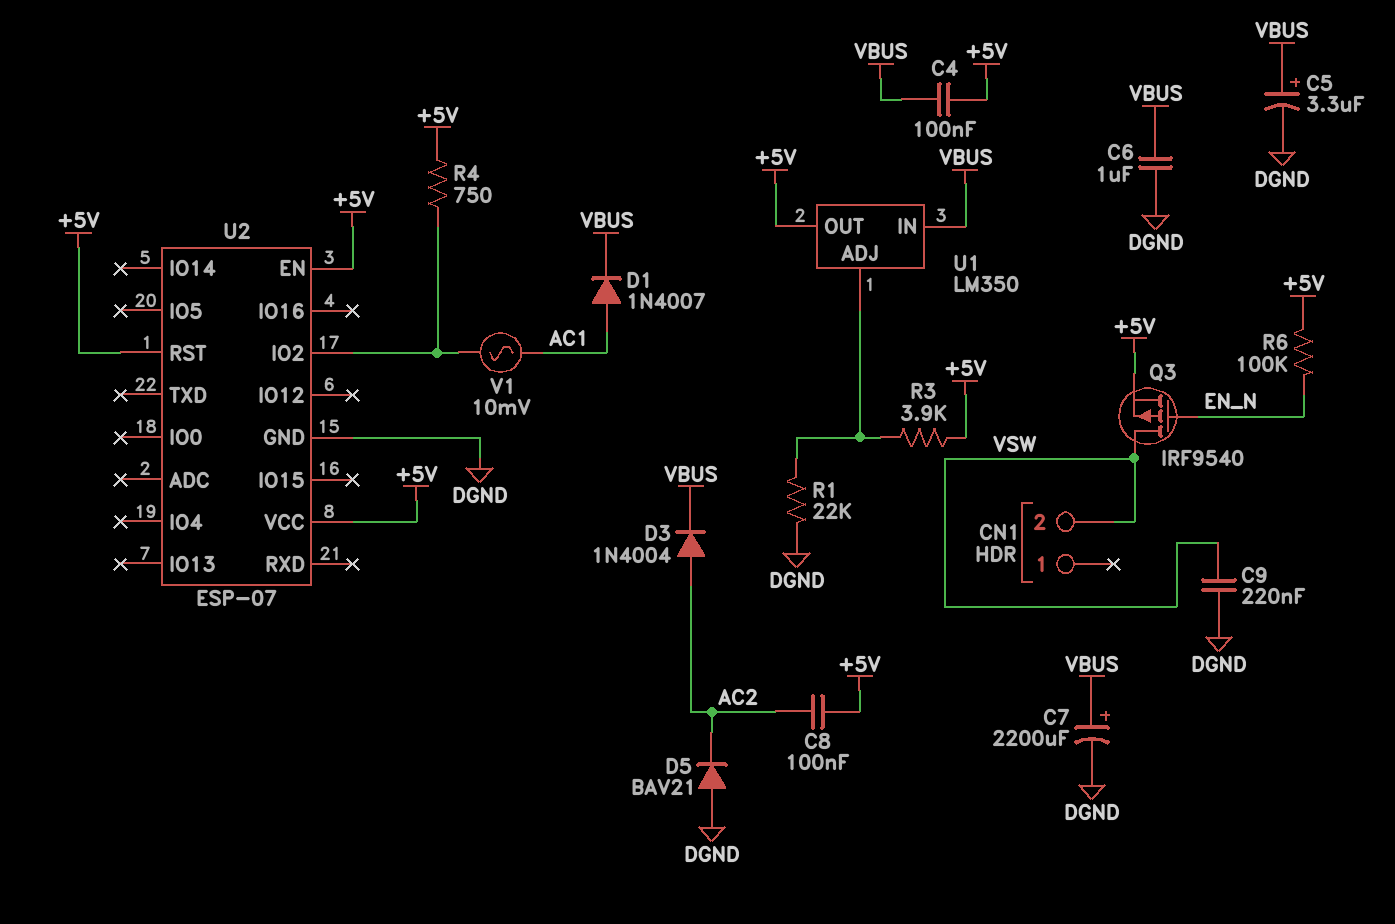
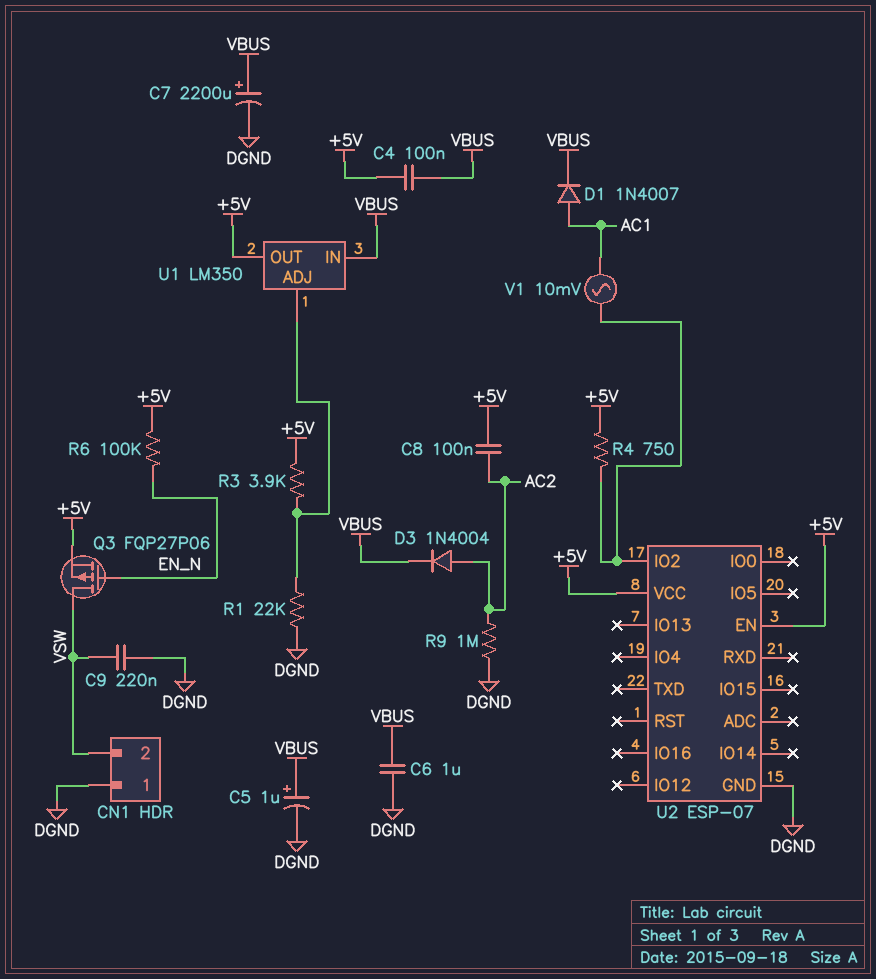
C5: 3.3uF (plus VBUS, minus DGND) -> 1uF (plus VBUS, minus DGND)
CN1 pin 1: none -> DGND
D5: diode BAV21 (A DGND, K AC2) -> none
Q3: PMOS IRF9540 (G EN_N, D VSW, S +5V) -> PMOS FQP27P06 (G EN_N, D VSW, S +5V)
R9: none -> 1M (AC2, DGND)
U2 pin RST: +5V -> none

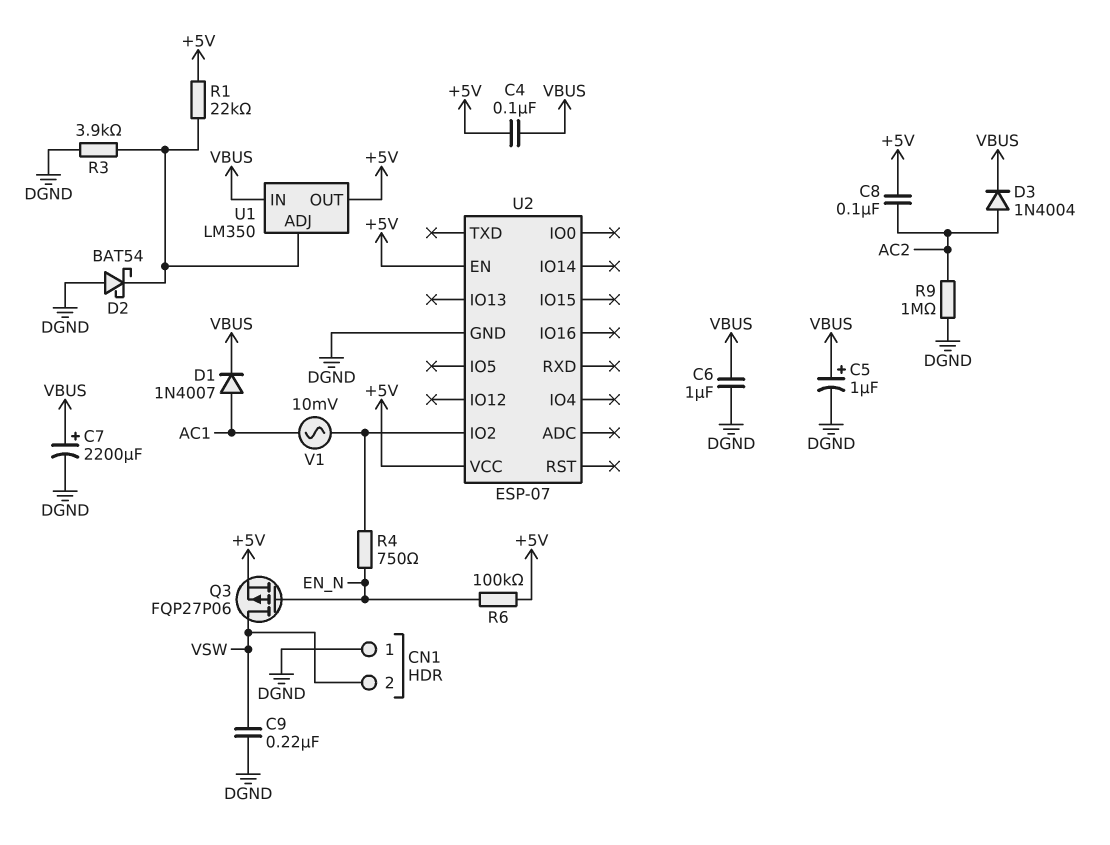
D2: none -> schottky BAT54 (A DGND, K U1/ADJ)
R1: 22k (DGND, U1/ADJ) -> 22k (+5V, U1/ADJ)
R3: 3.9k (+5V, U1/ADJ) -> 3.9k (DGND, U1/ADJ)
R4: 750 (+5V, U2/IO2) -> 750 (EN_N, U2/IO2)

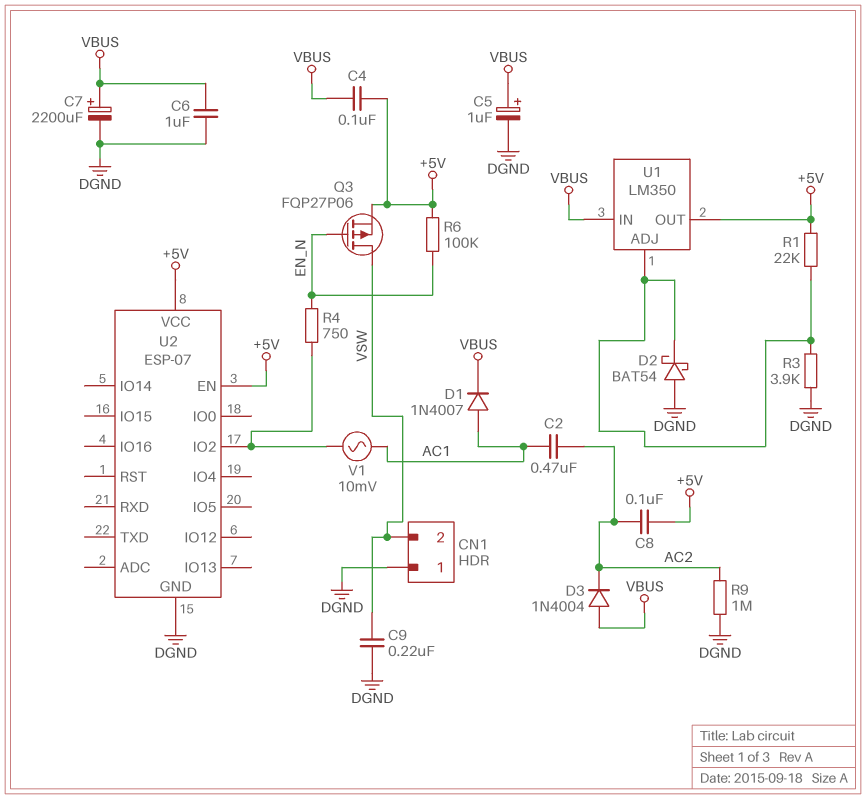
C2: none -> 470nF (AC1, AC2)
D3: diode 1N4004 (A AC2, K VBUS) -> diode 1N4004 (A VBUS, K AC2)

